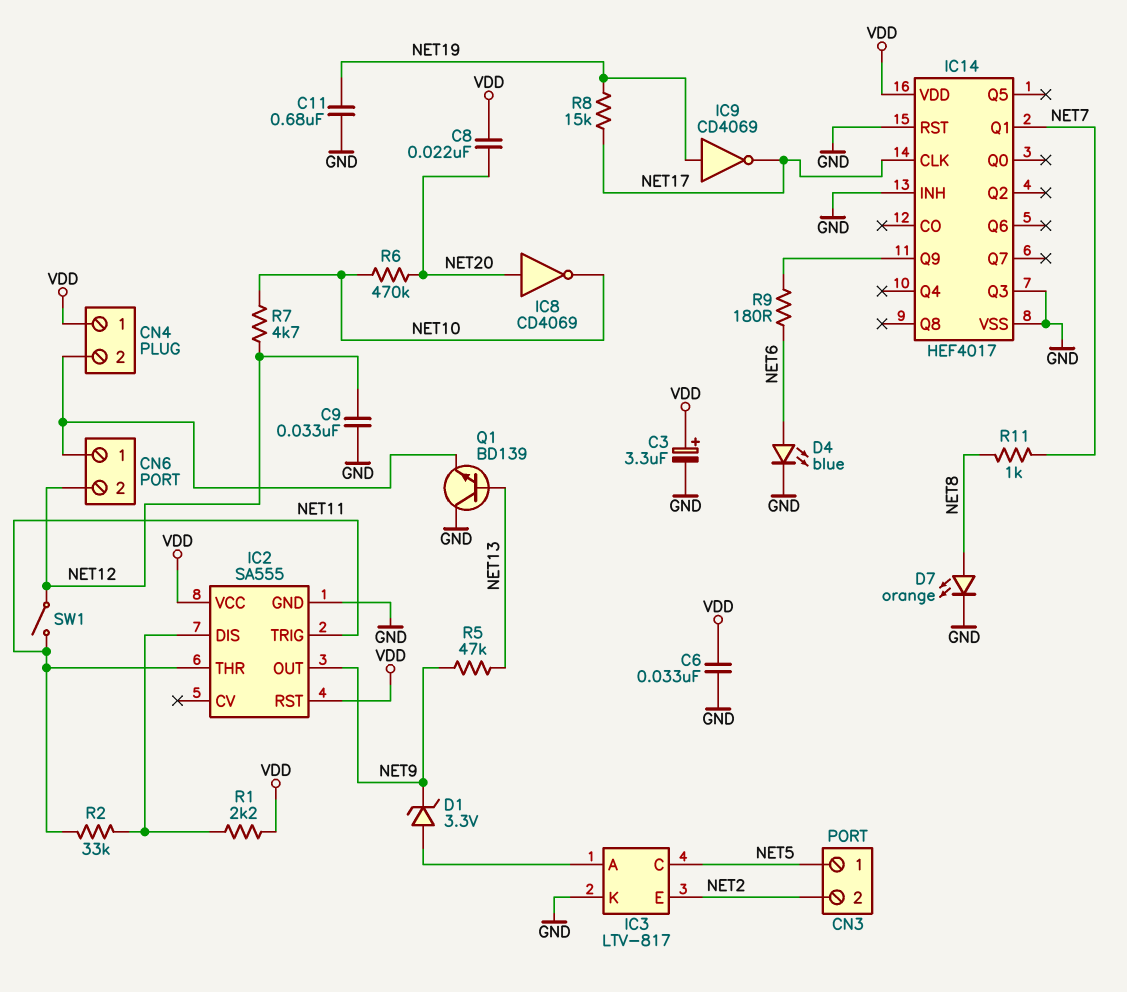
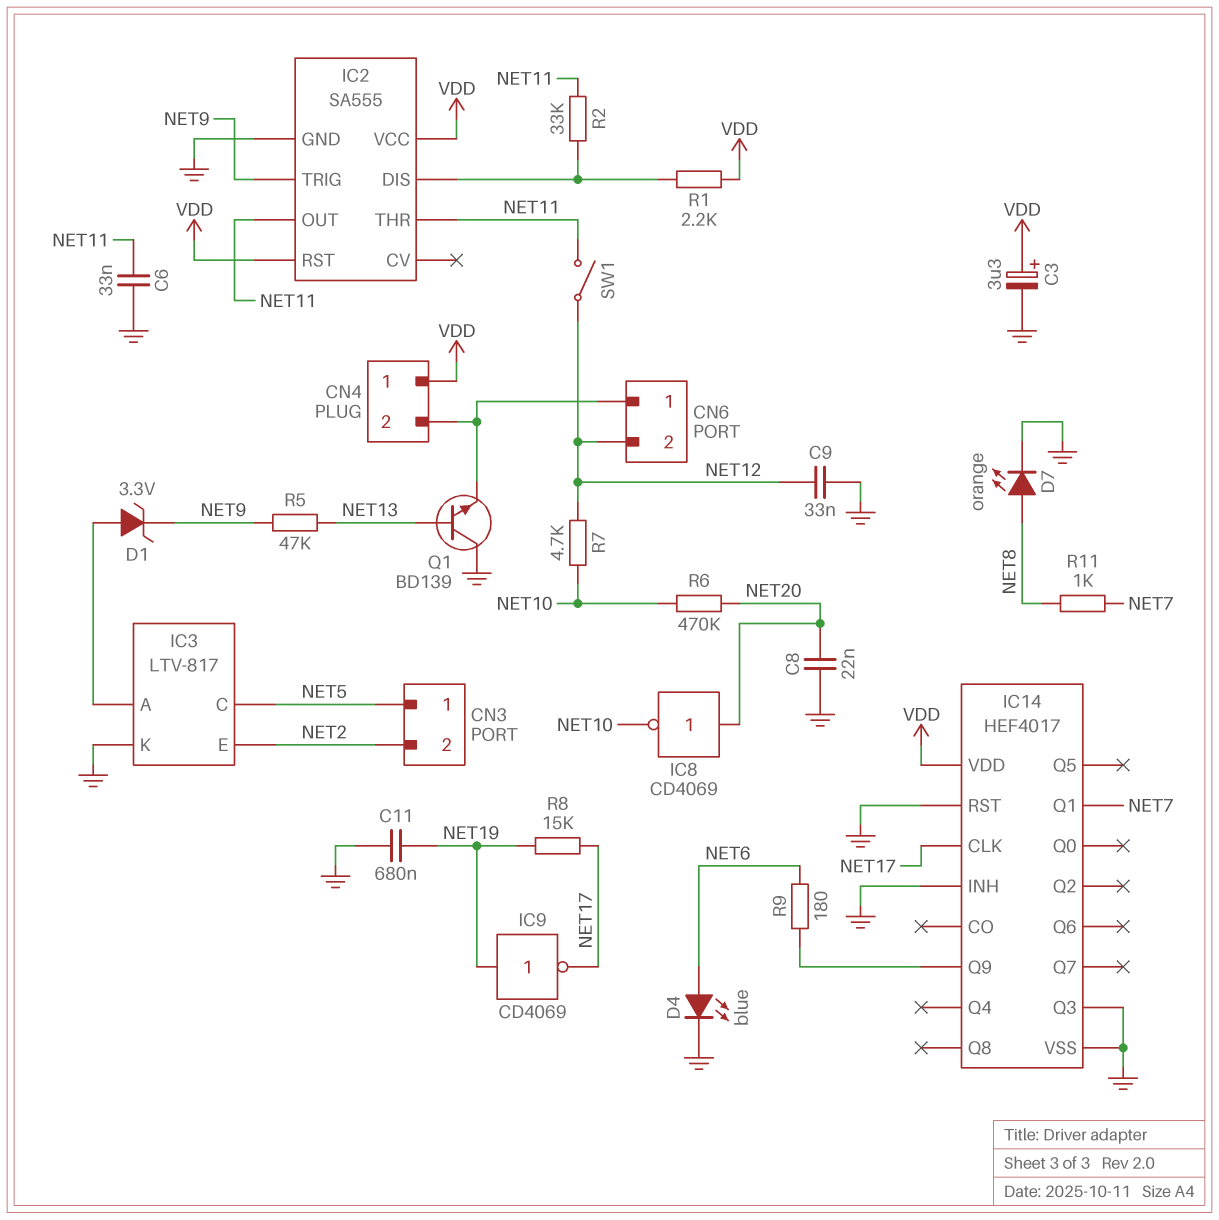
C6: 33nF (GND, VDD) -> 33nF (GND, NET11)
C8: 22nF (NET20, VDD) -> 22nF (GND, NET20)
IC2 pin OUT: NET9 -> NET11
IC2 pin TRIG: NET11 -> NET9

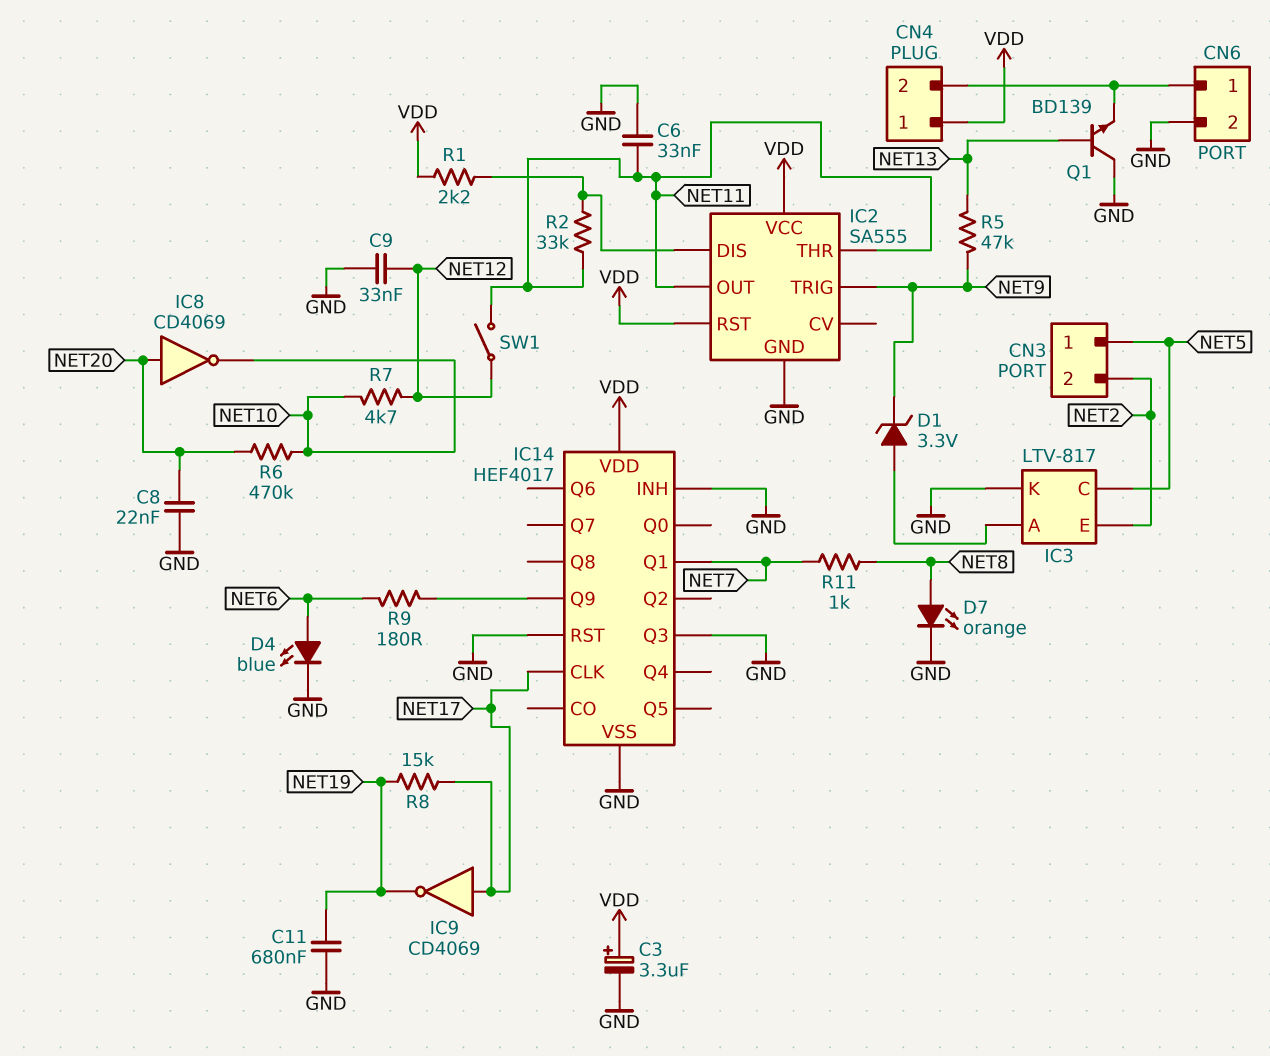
CN6 pin 2: NET12 -> GND
IC9: NOT CD4069 (in NET19, out NET17) -> NOT CD4069 (in NET17, out NET19)

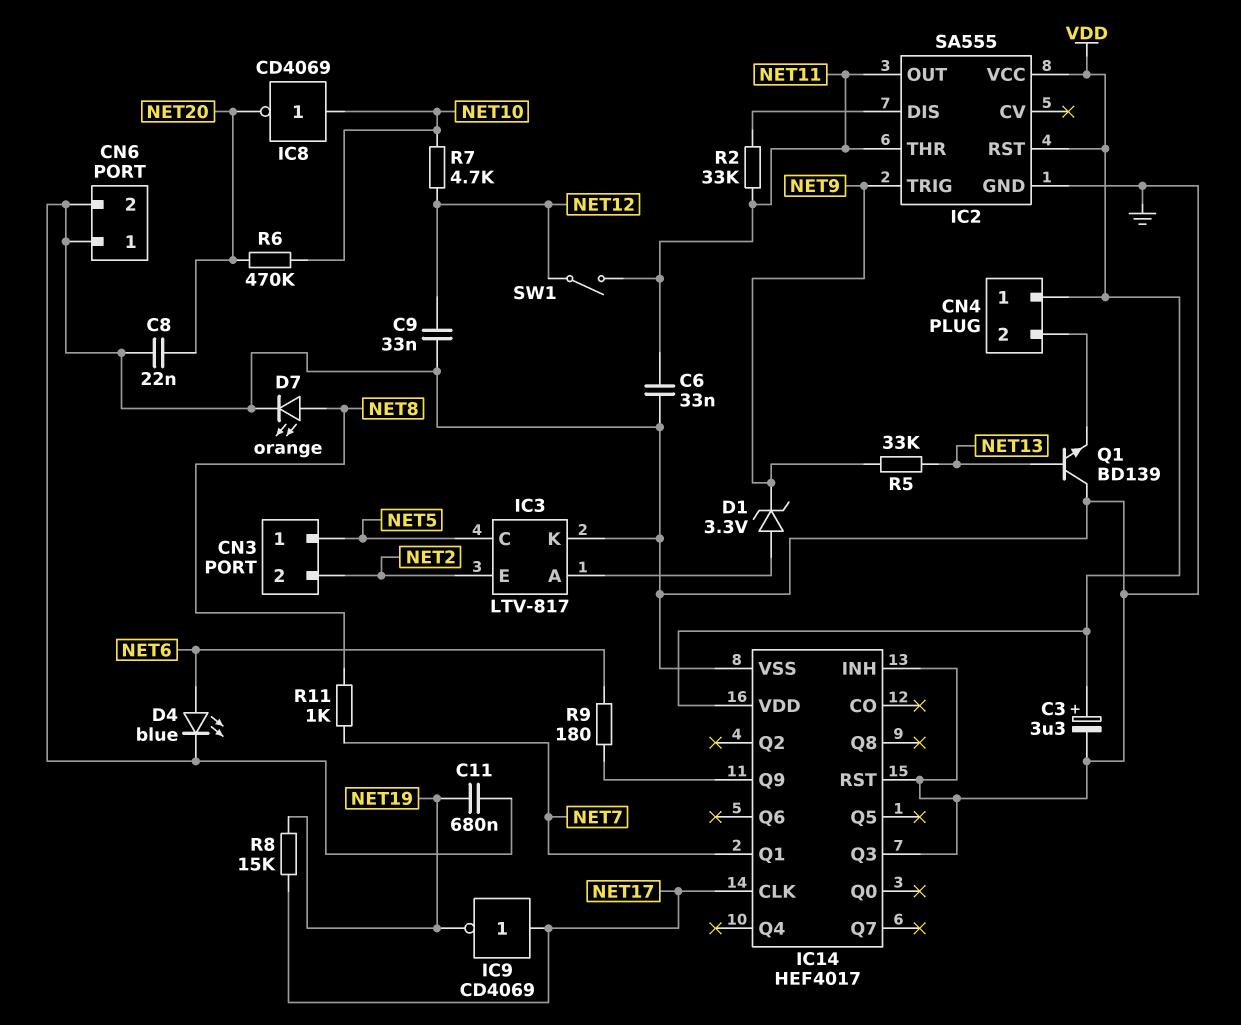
CN6 pin 1: CN4/2 -> GND
IC8: NOT CD4069 (in NET20, out NET10) -> NOT CD4069 (in NET10, out NET20)
R1: 2.2k (IC2/DIS, VDD) -> none
R5: 47k (NET9, NET13) -> 33k (NET9, NET13)

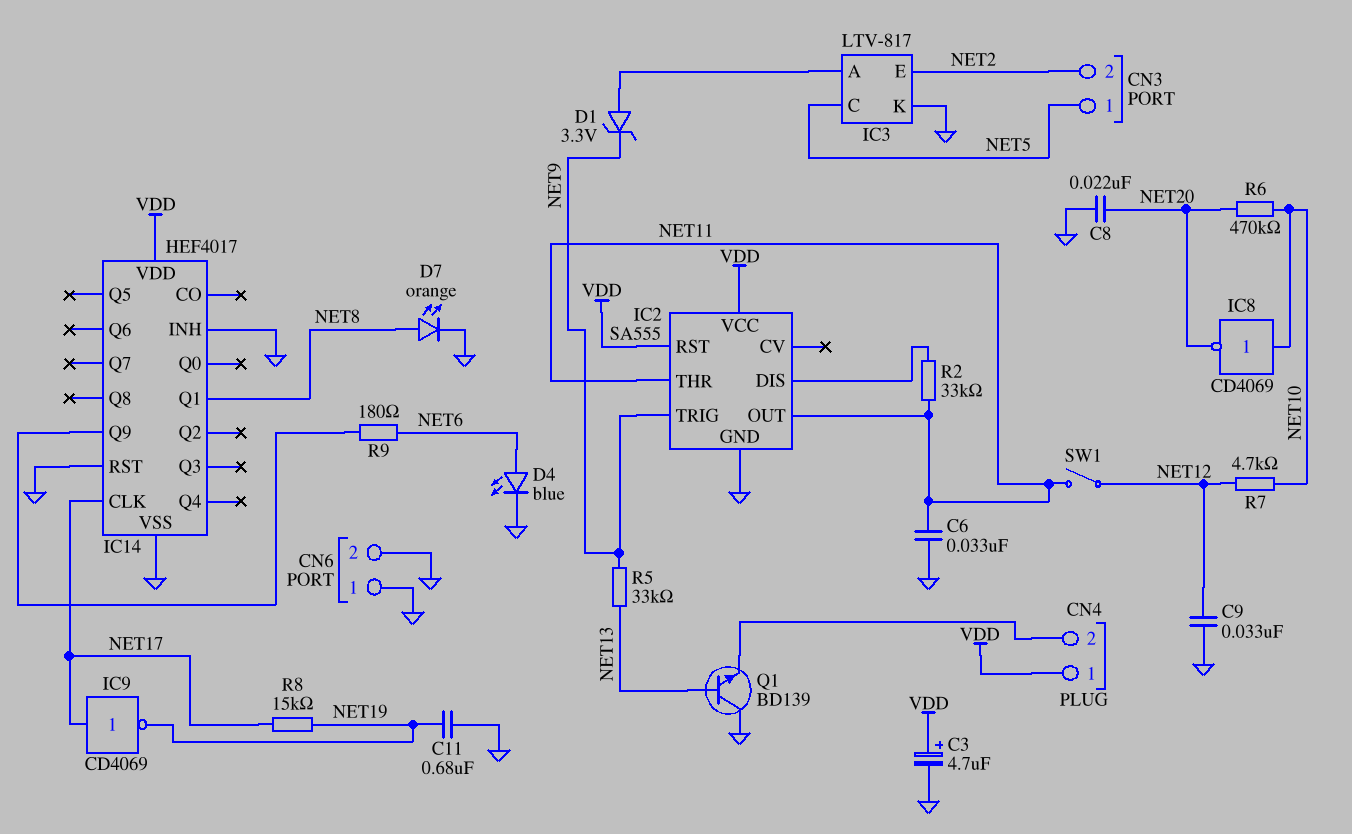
C3: 3.3uF (plus VDD, minus GND) -> 4.7uF (plus VDD, minus GND)
IC14 pin Q1: NET7 -> NET8
IC14 pin Q3: GND -> none
R11: 1k (NET7, NET8) -> none

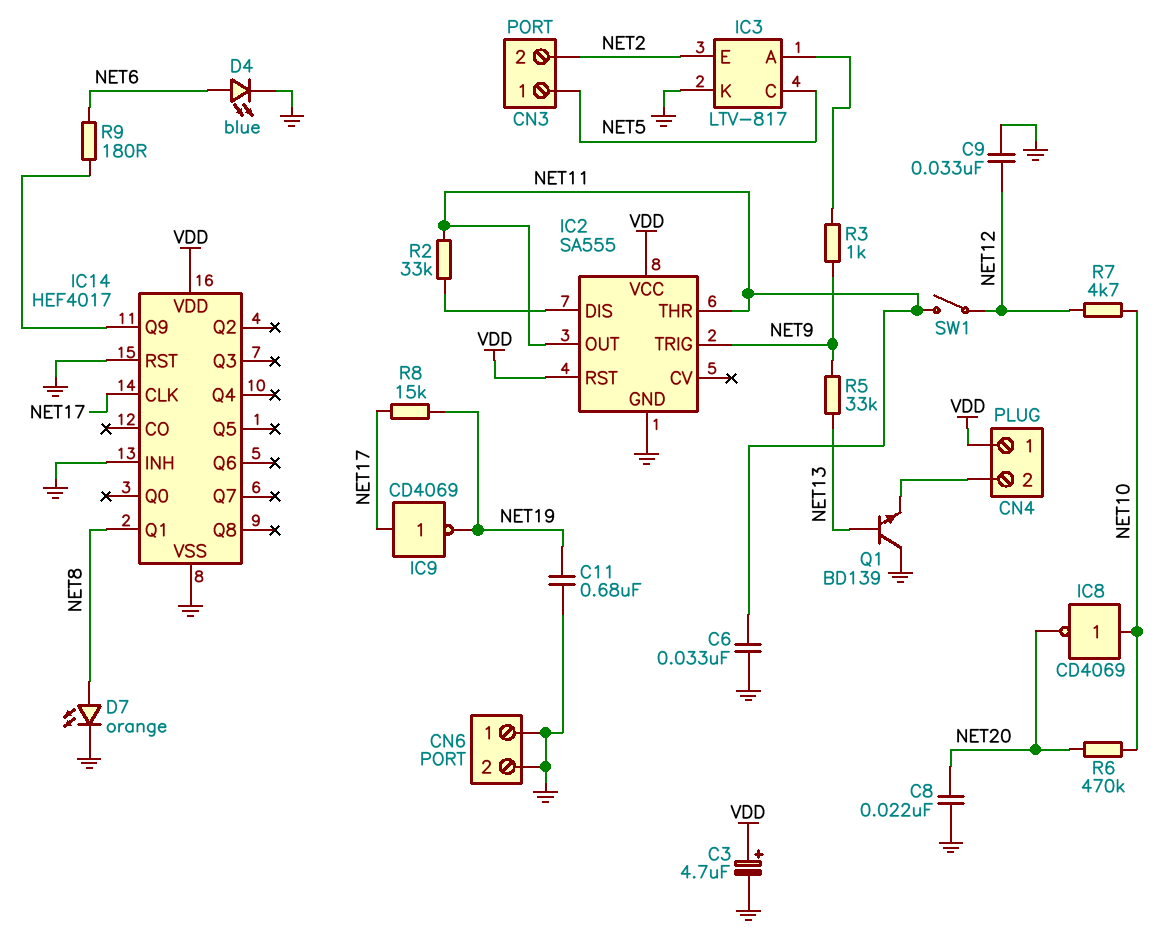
D1: zener 3.3V (A IC3/A, K NET9) -> none
R3: none -> 1k (IC3/A, NET9)

